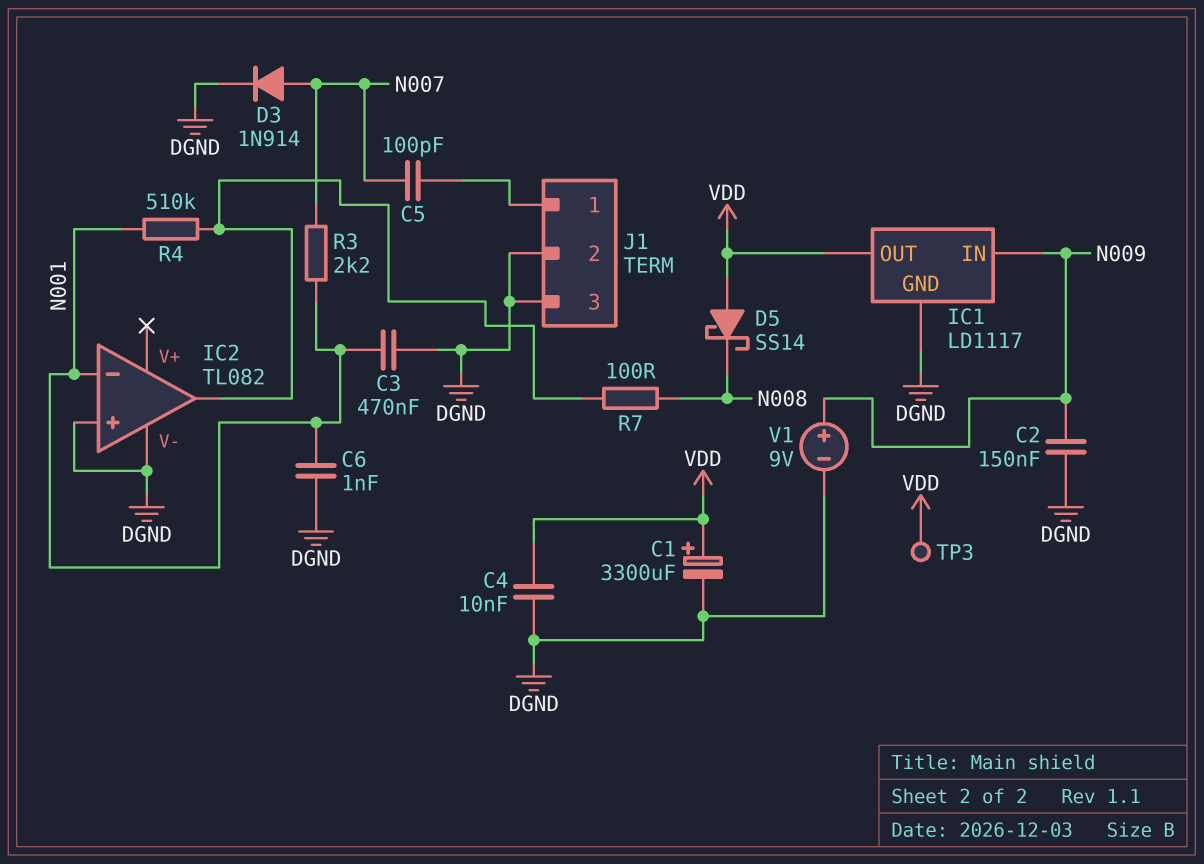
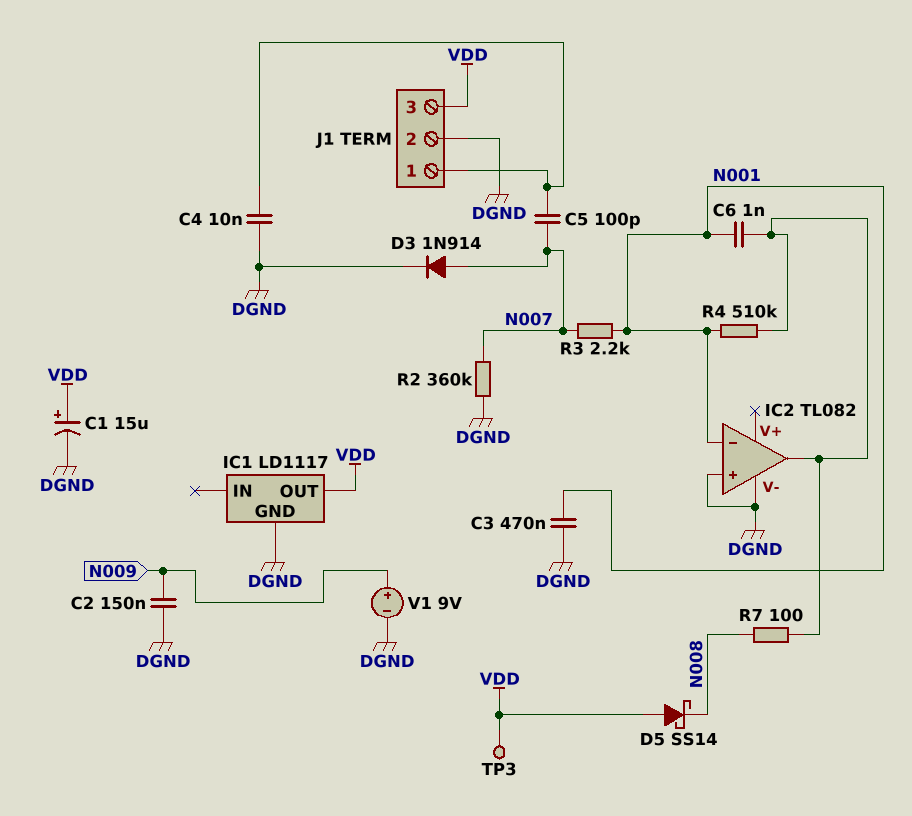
C1: 3300uF (plus VDD, minus DGND) -> 15uF (plus VDD, minus DGND)
C4: 10nF (DGND, VDD) -> 10nF (DGND, J1/1)
C6: 1nF (DGND, N001) -> 1nF (IC2/out, N001)
IC1 pin IN: N009 -> none
J1 pin 3: DGND -> VDD
R2: none -> 360k (DGND, N007)

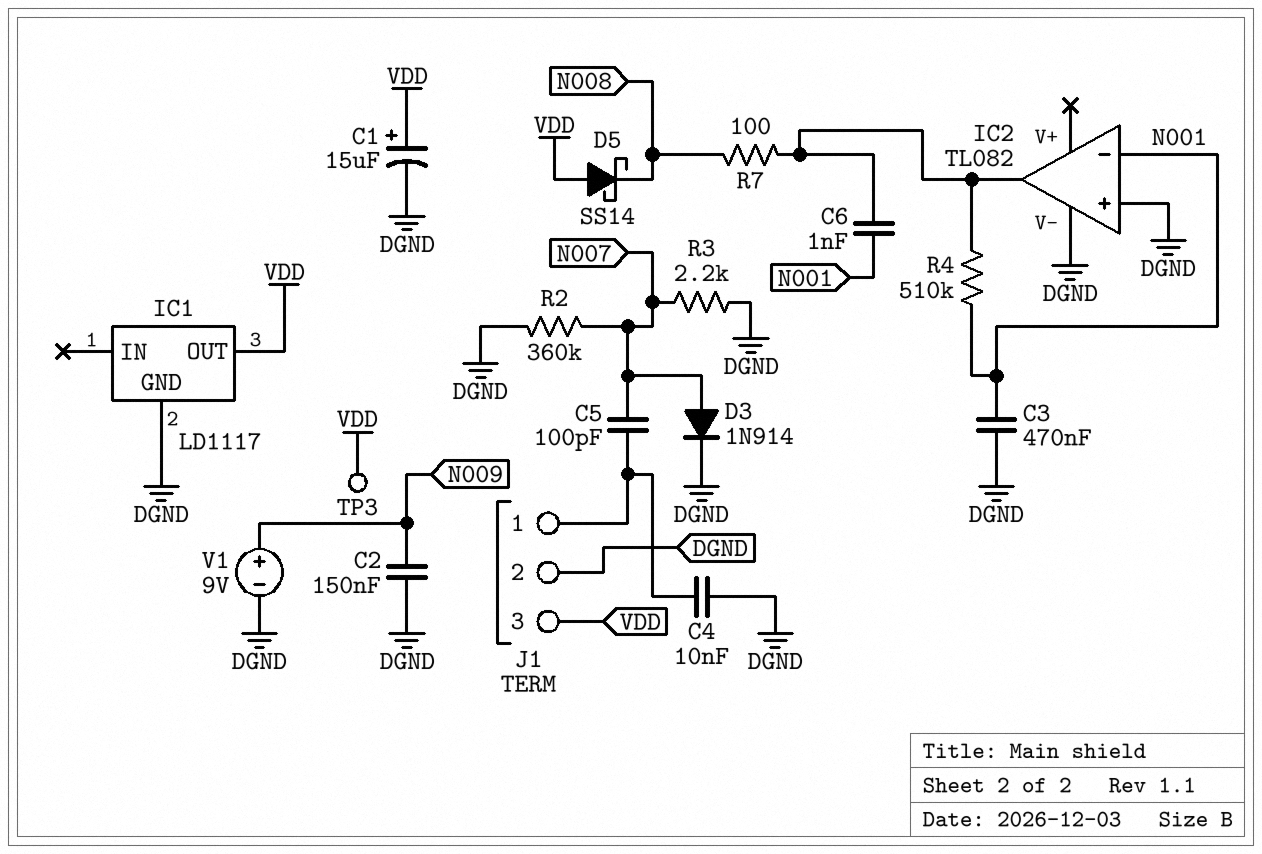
R3: 2.2k (N001, N007) -> 2.2k (DGND, N007)

